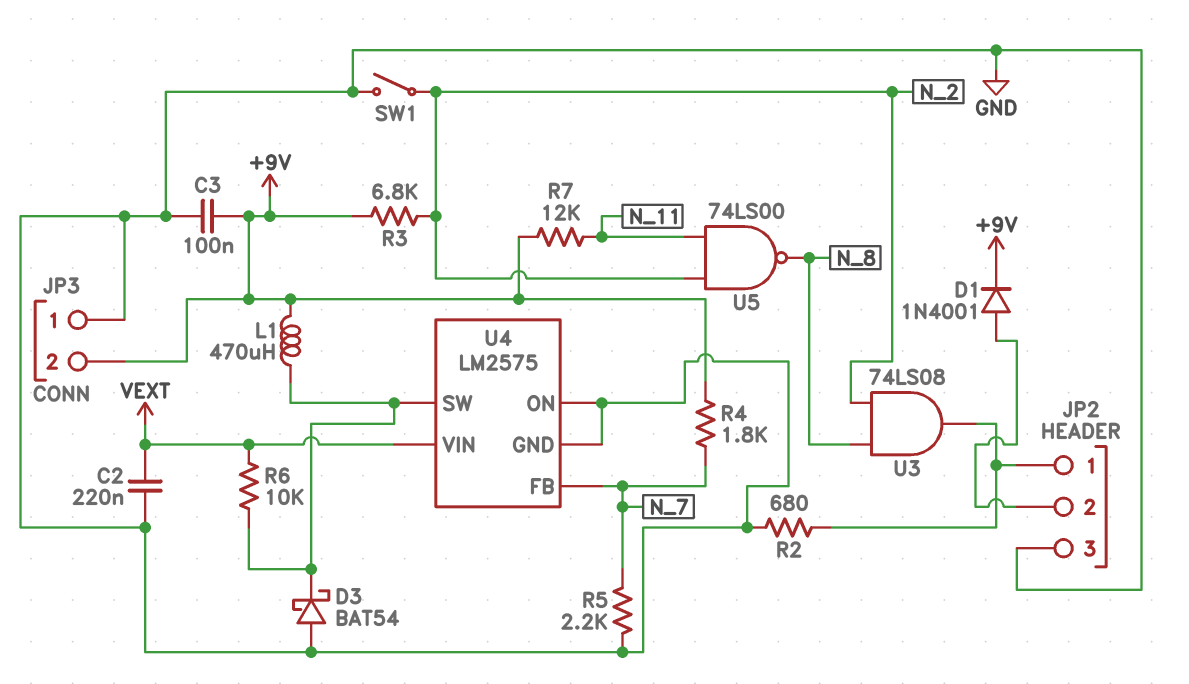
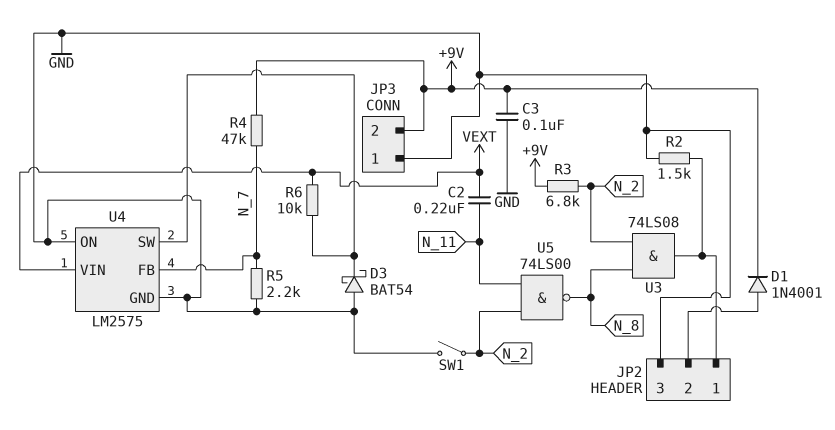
C2: 220nF (GND, VEXT) -> 220nF (N_11, VEXT)
L1: 470uH (+9V, U4/SW) -> none
R2: 680 (GND, JP2/1) -> 1.5k (GND, JP2/1)
R4: 1.8k (+9V, N_7) -> 47k (+9V, N_7)
R7: 12k (+9V, N_11) -> none

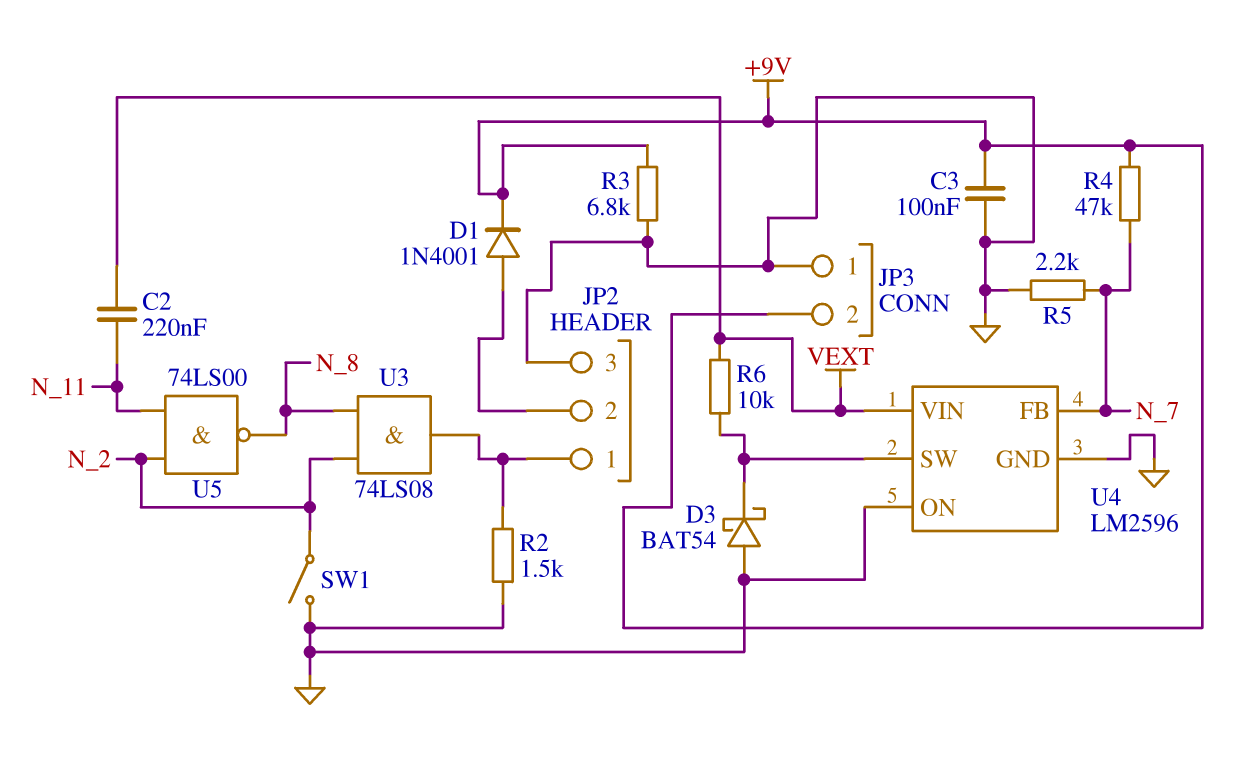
R3: 6.8k (+9V, N_2) -> 6.8k (+9V, GND)
U4: LM2575 -> LM2596

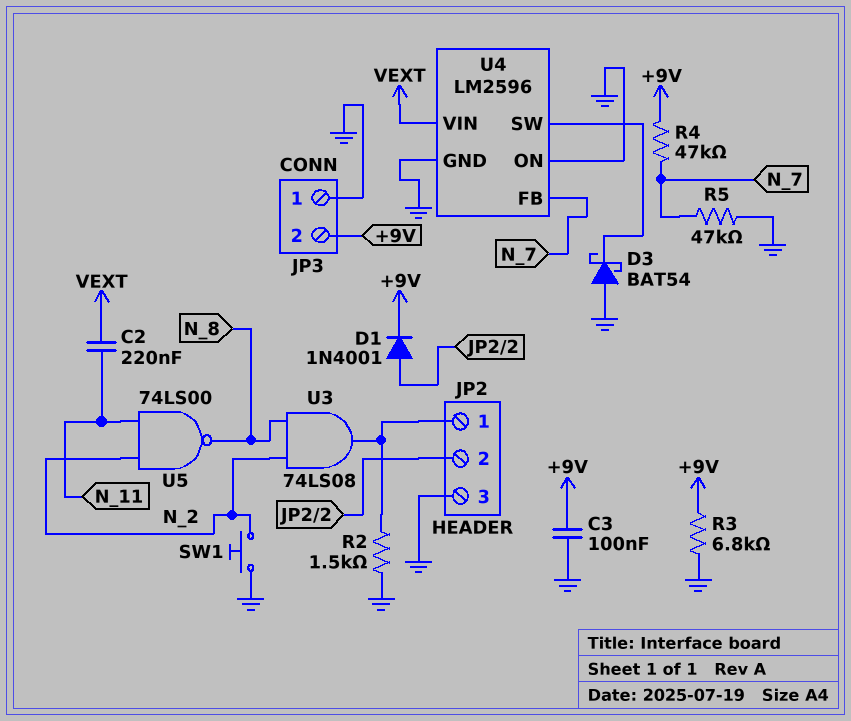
R5: 2.2k (GND, N_7) -> 47k (GND, N_7)
R6: 10k (U4/SW, VEXT) -> none
SW1: switch (GND, N_2) -> button (GND, N_2)

